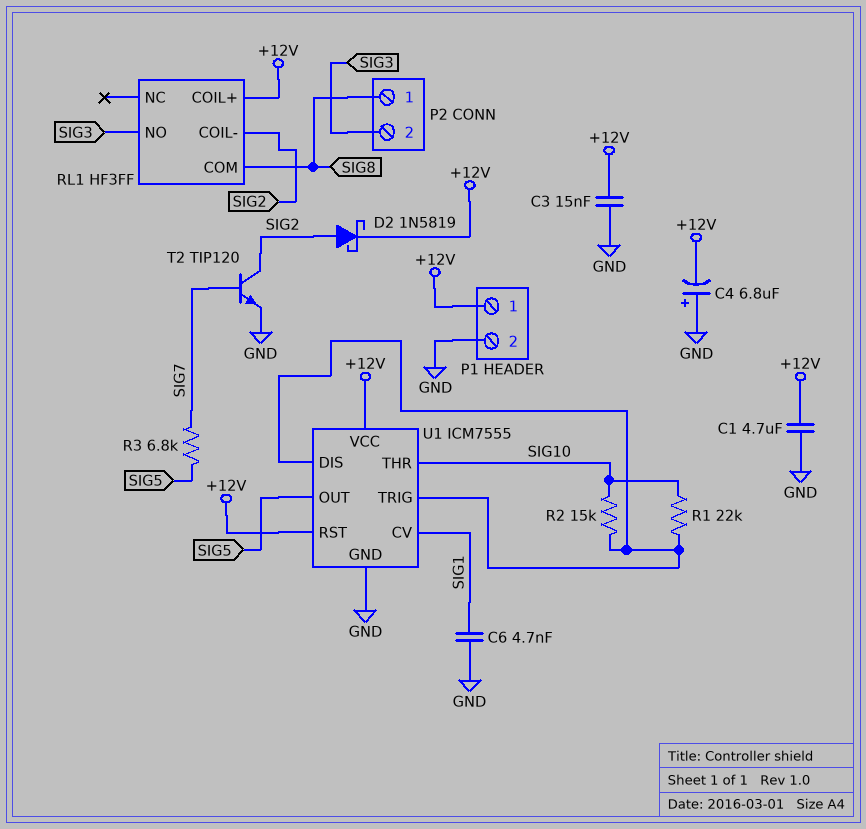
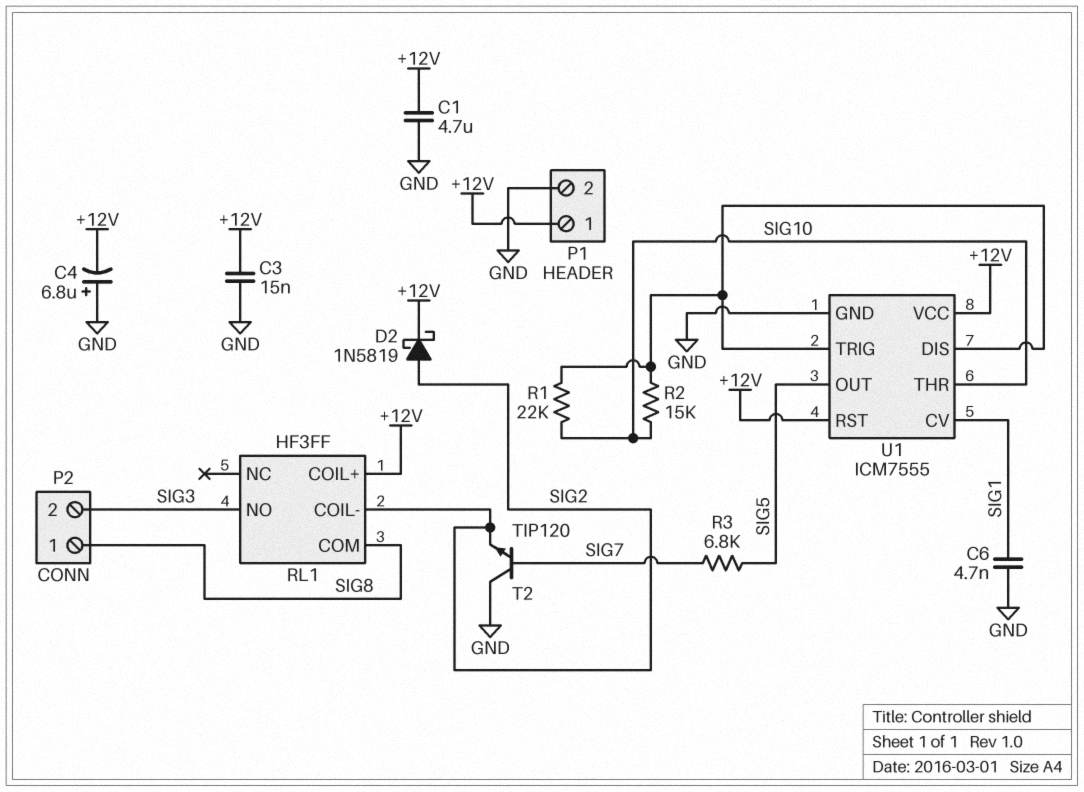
T2: NPN TIP120 (B SIG7, C SIG2, E GND) -> NPN TIP120 (B SIG7, C GND, E SIG2)

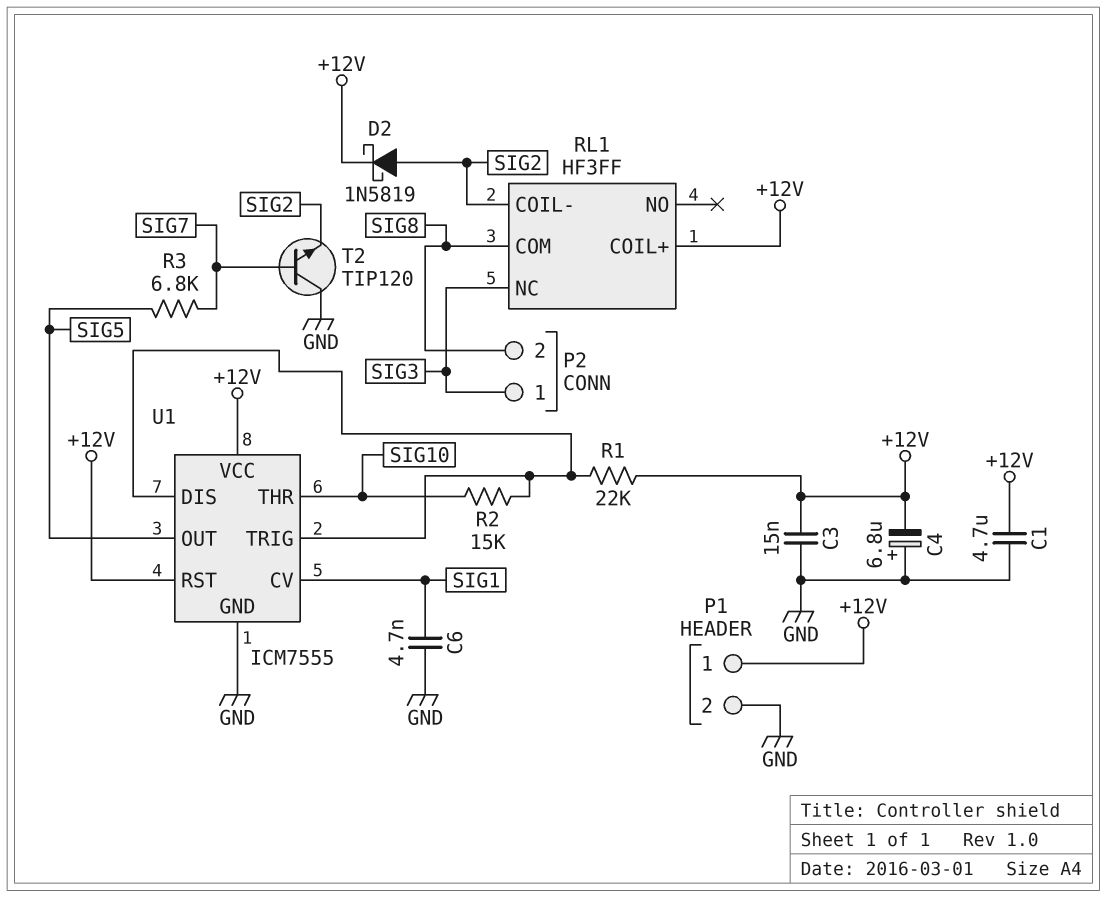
P2 pin 1: SIG8 -> SIG3
P2 pin 2: SIG3 -> SIG8
R1: 22k (SIG10, U1/DIS) -> 22k (+12V, U1/DIS)
RL1 pin NC: none -> SIG3
RL1 pin NO: SIG3 -> none

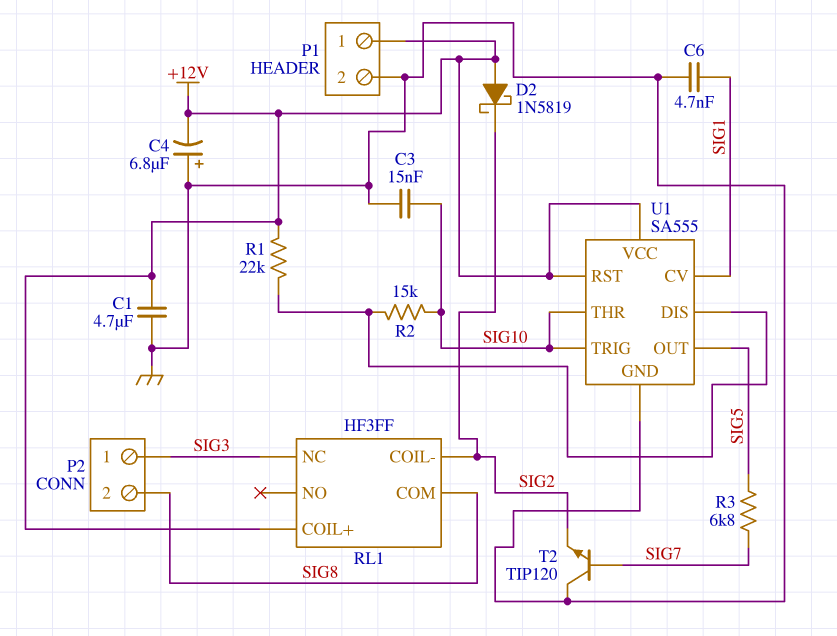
C3: 15nF (+12V, GND) -> 15nF (GND, SIG10)
D2: schottky 1N5819 (A SIG2, K +12V) -> schottky 1N5819 (A +12V, K SIG2)
U1: ICM7555 -> SA555
U1 pin TRIG: U1/DIS -> SIG10

